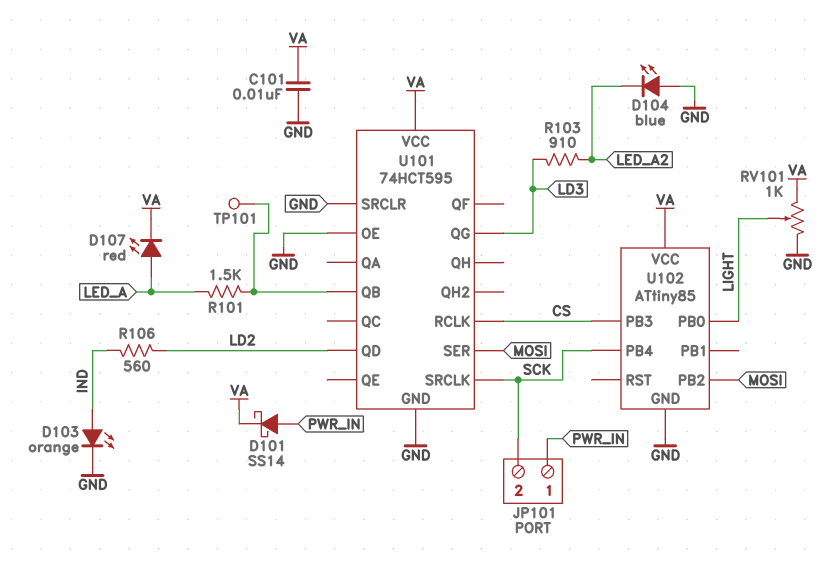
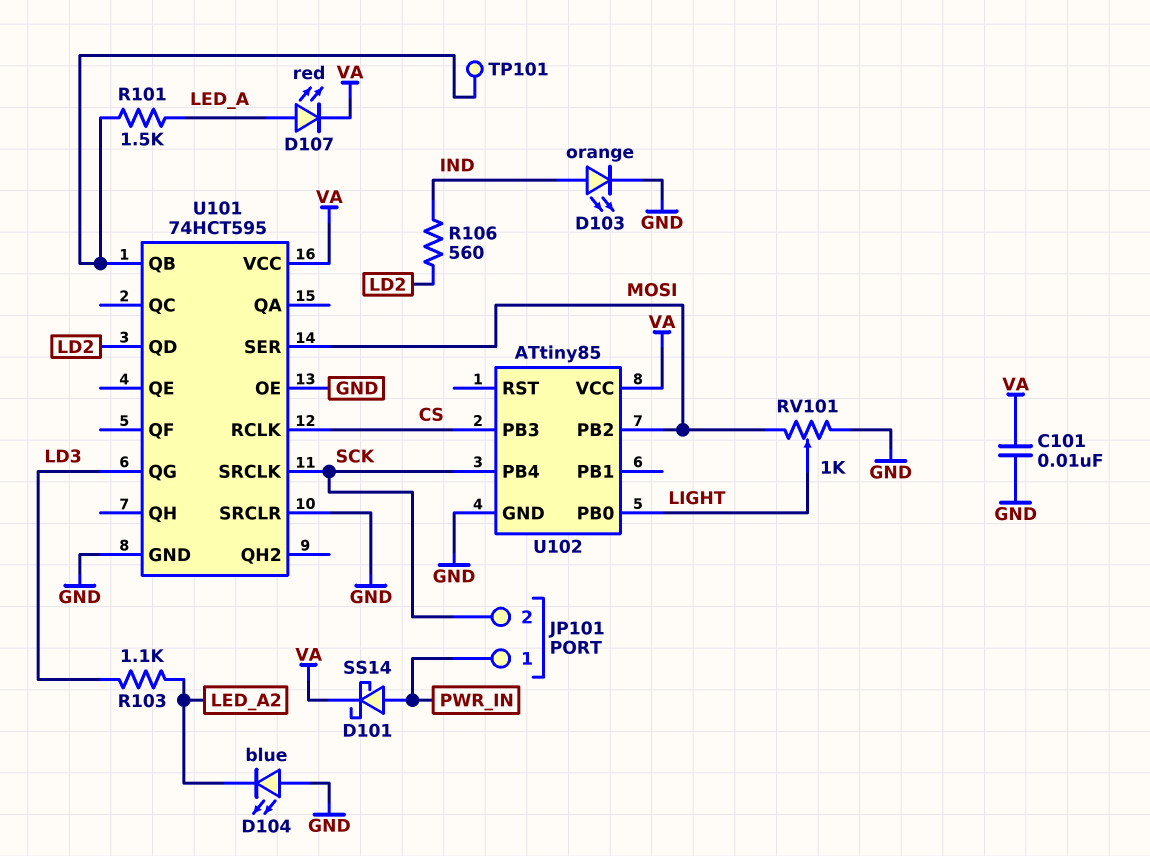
R103: 910 (LD3, LED_A2) -> 1.1k (LD3, LED_A2)
RV101: 1k (GND, VA, wiper LIGHT) -> 1k (GND, MOSI, wiper LIGHT)

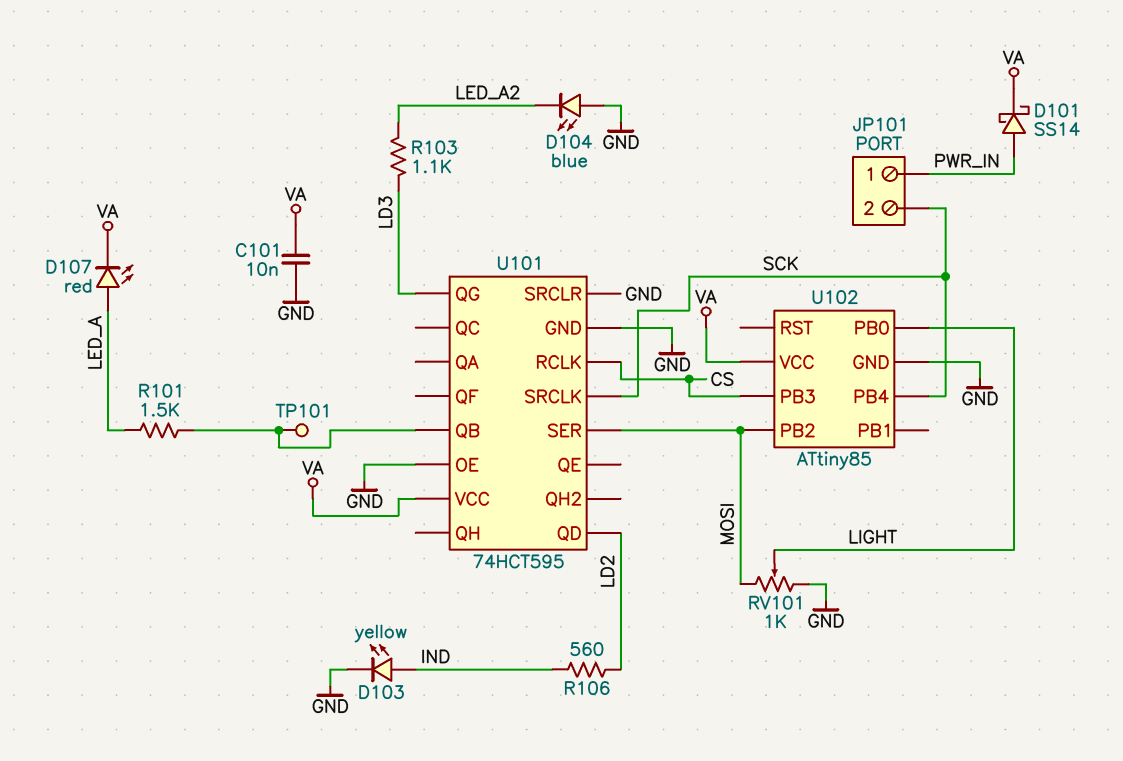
D103: LED orange (A IND, K GND) -> LED yellow (A IND, K GND)

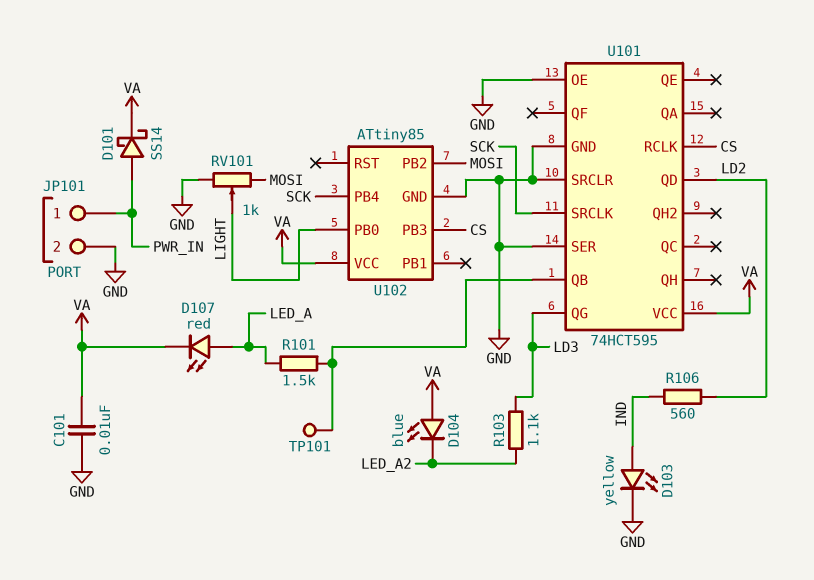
D104: LED blue (A GND, K LED_A2) -> LED blue (A VA, K LED_A2)
JP101 pin 2: SCK -> GND
U101 pin SER: MOSI -> GND

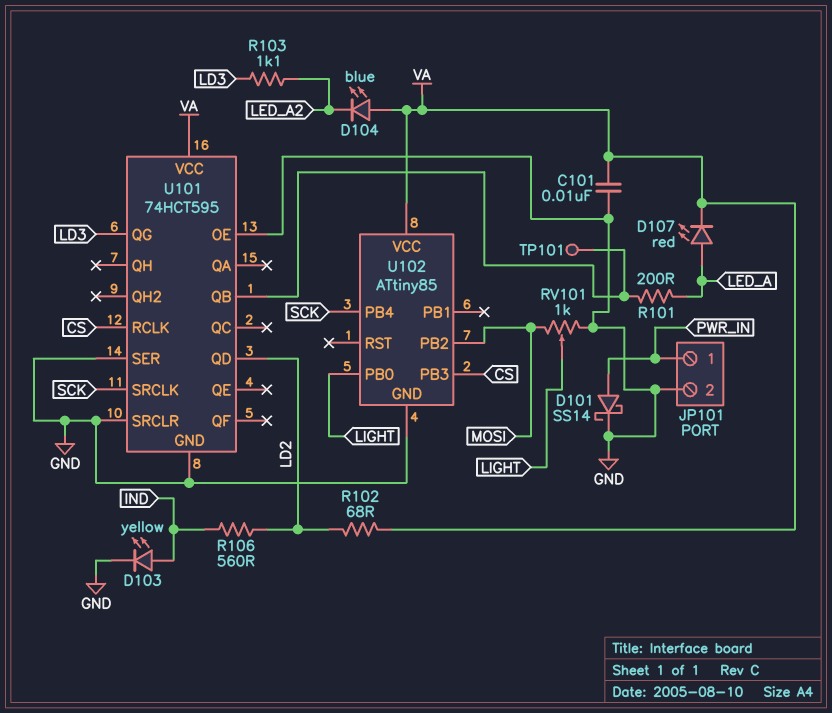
D101: schottky SS14 (A PWR_IN, K VA) -> schottky SS14 (A PWR_IN, K GND)
R101: 1.5k (LED_A, U101/QB) -> 200 (LED_A, U101/QB)
R102: none -> 68 (LD2, VA)

